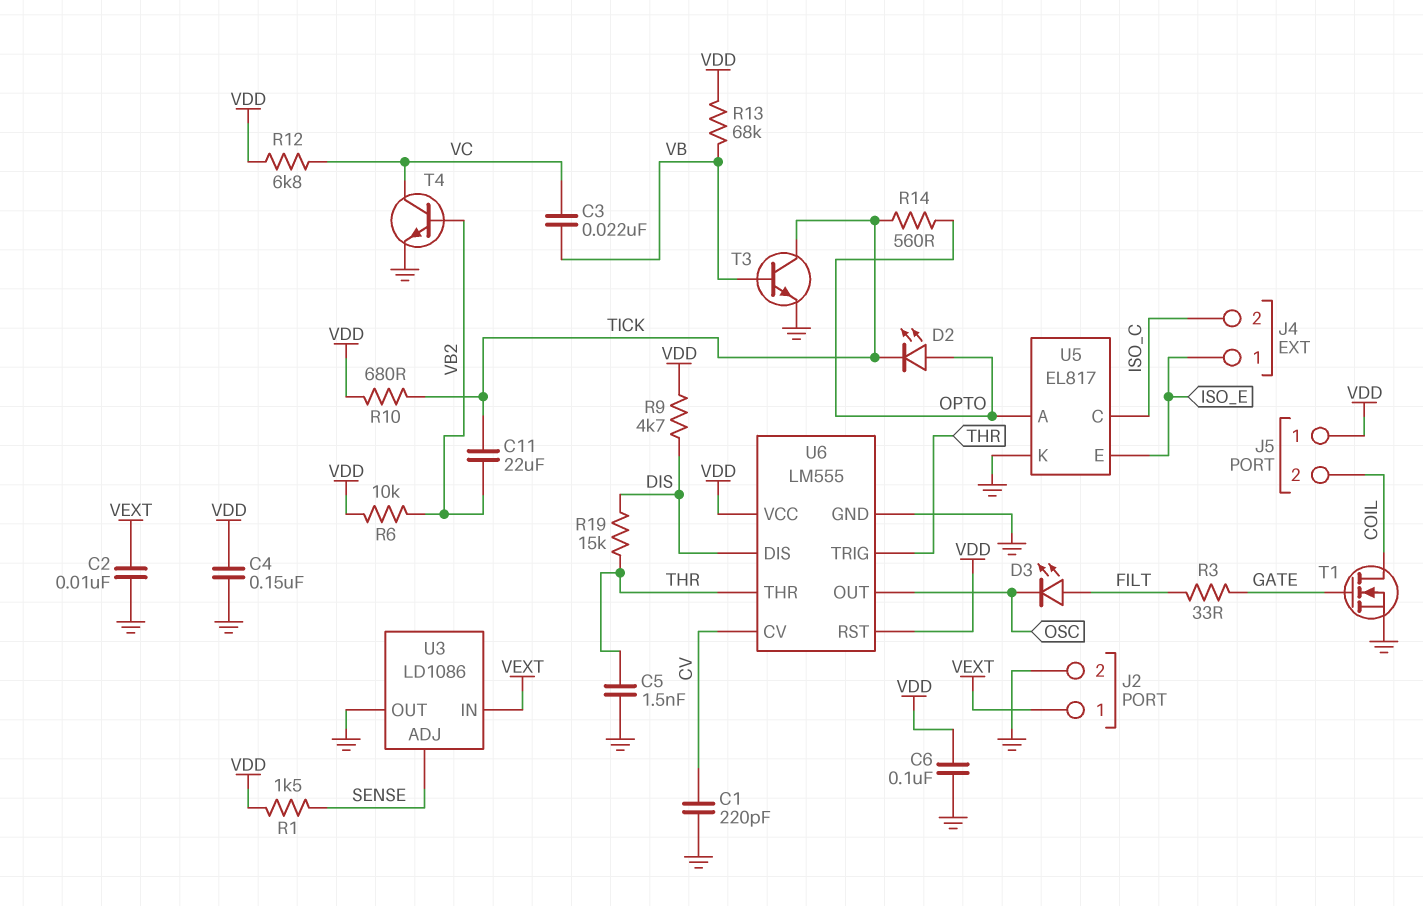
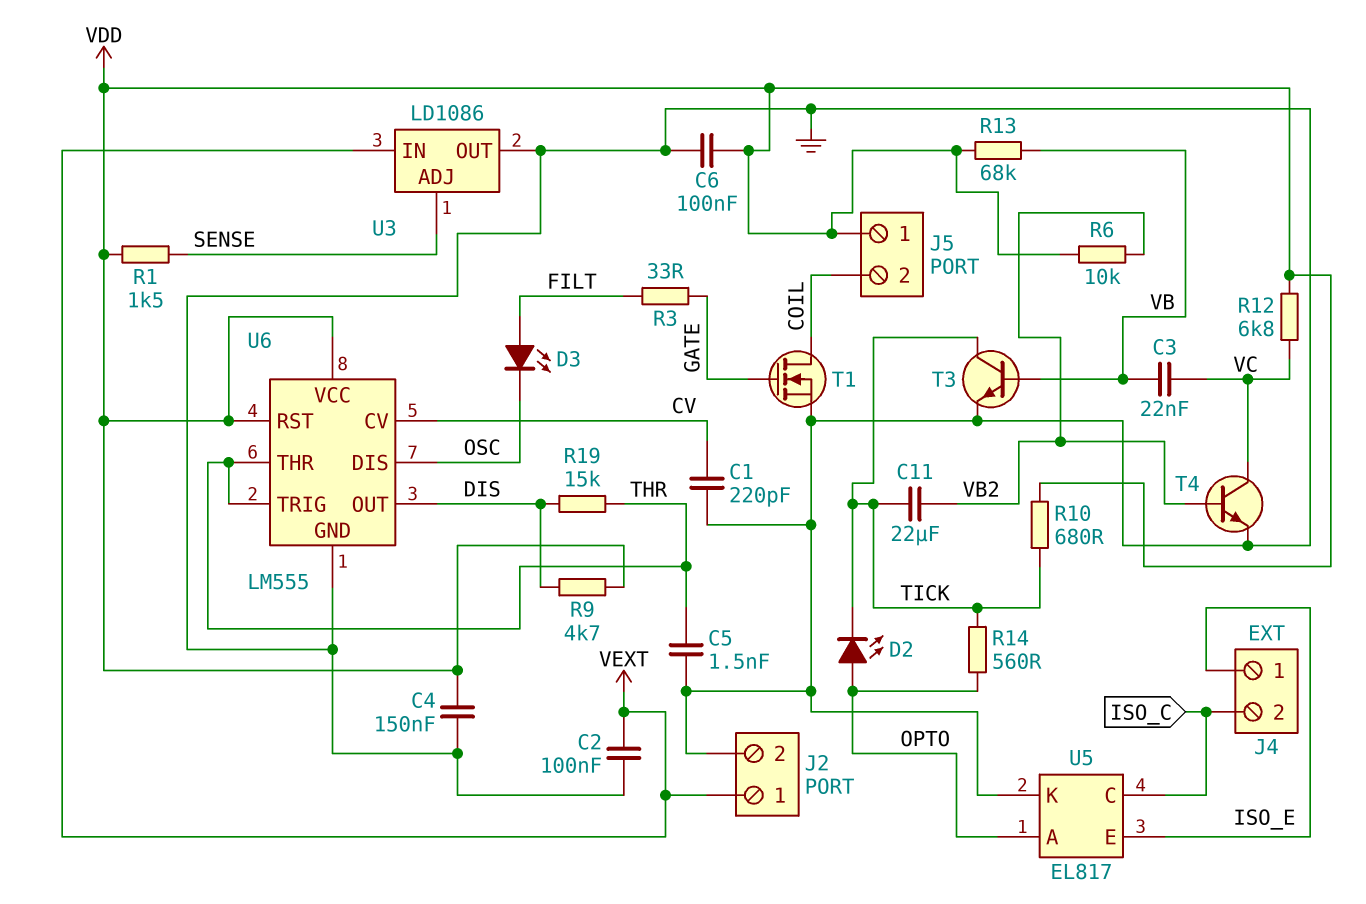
C2: 10nF (GND, VEXT) -> 100nF (GND, VEXT)
U6 pin DIS: DIS -> OSC
U6 pin OUT: OSC -> DIS

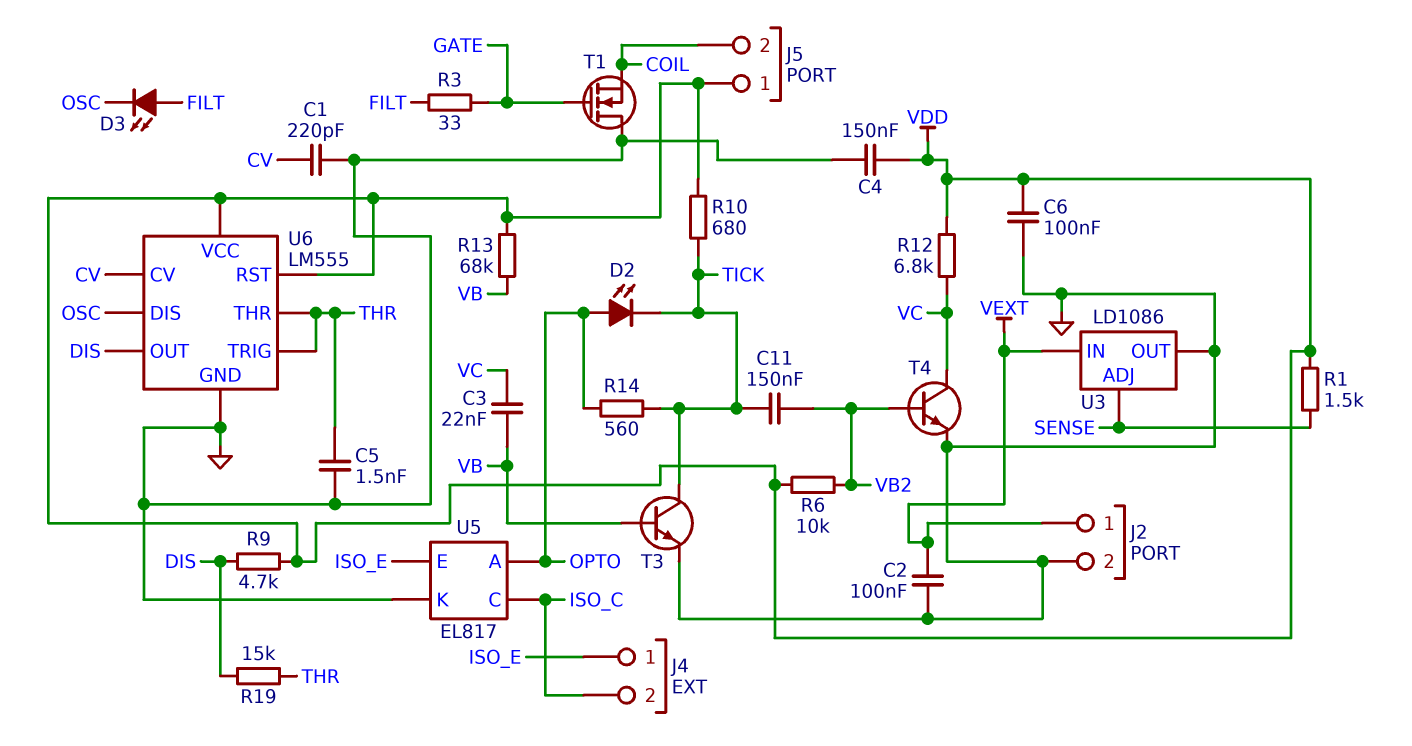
C11: 22uF (TICK, VB2) -> 150nF (TICK, VB2)
T1: NMOS (G GATE, D COIL, S GND) -> NMOS (G GATE, D GND, S COIL)

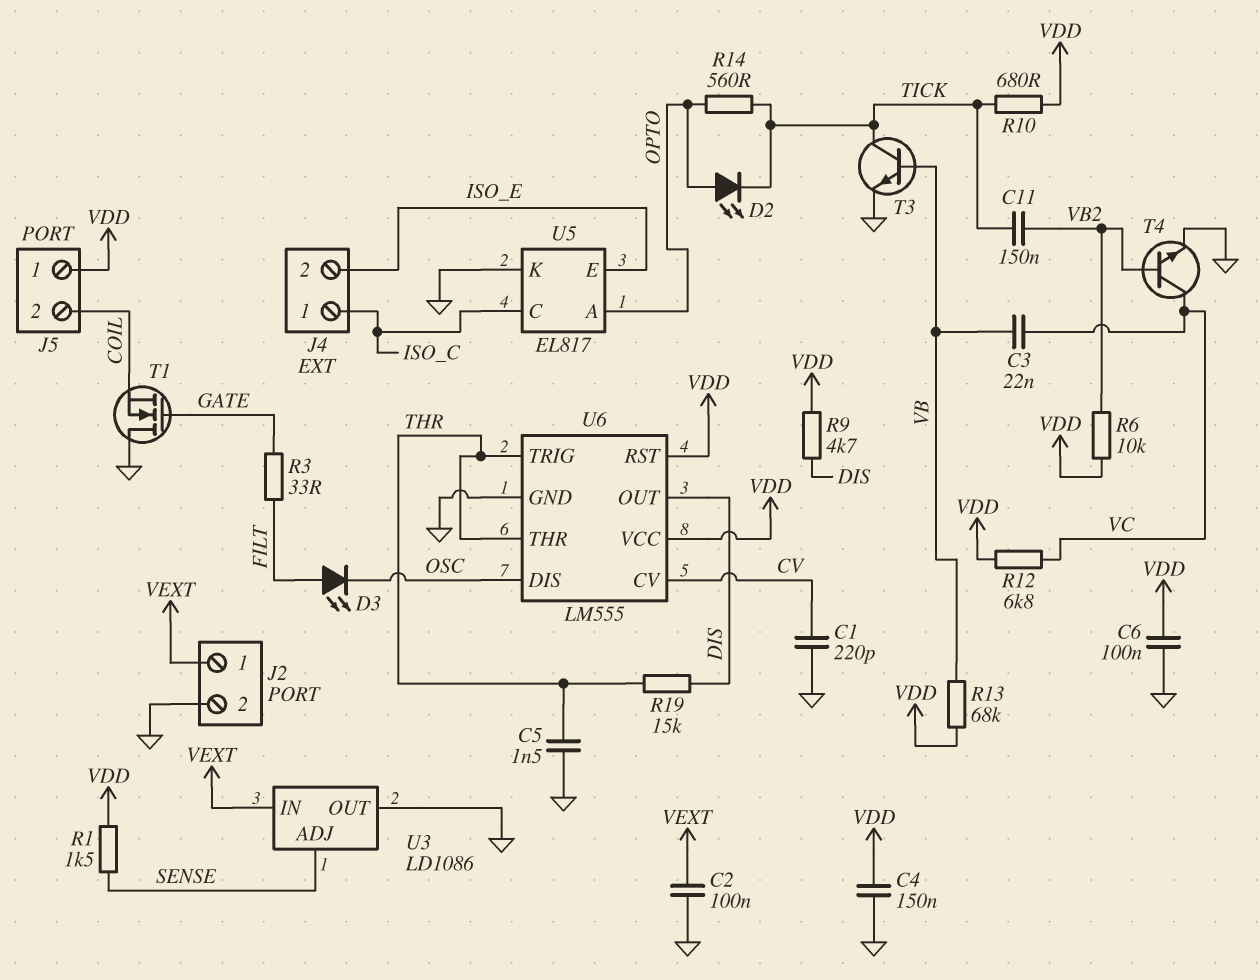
J4 pin 1: ISO_E -> ISO_C
J4 pin 2: ISO_C -> ISO_E

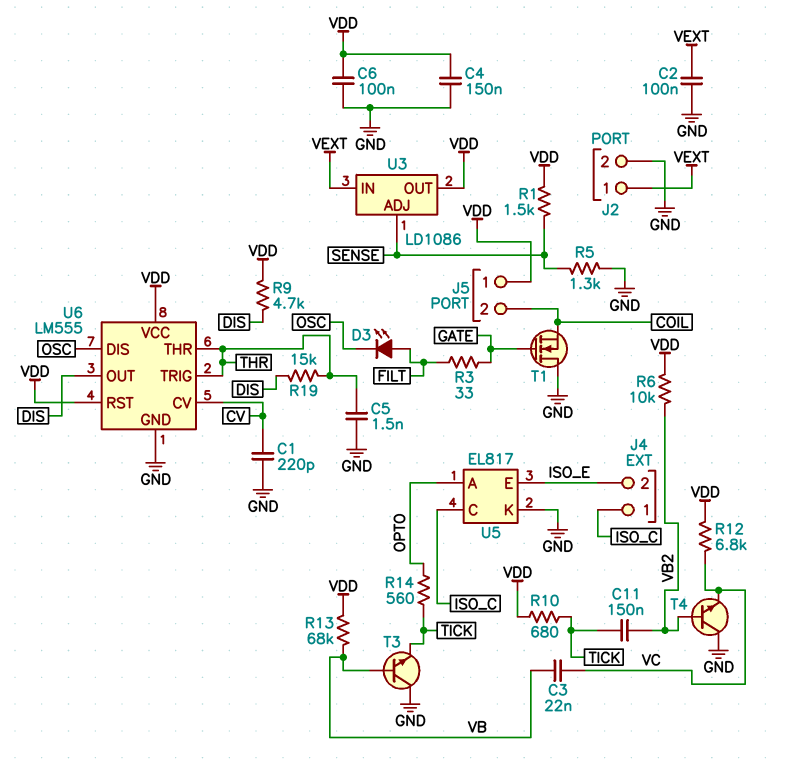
D2: LED (A OPTO, K TICK) -> none
R5: none -> 1.3k (GND, SENSE)
T3: NPN (B VB, C TICK, E GND) -> NPN (B VB, C GND, E TICK)
T4: NPN (B VB2, C VC, E GND) -> NPN (B VB2, C GND, E VC)
U3 pin OUT: GND -> VDD

